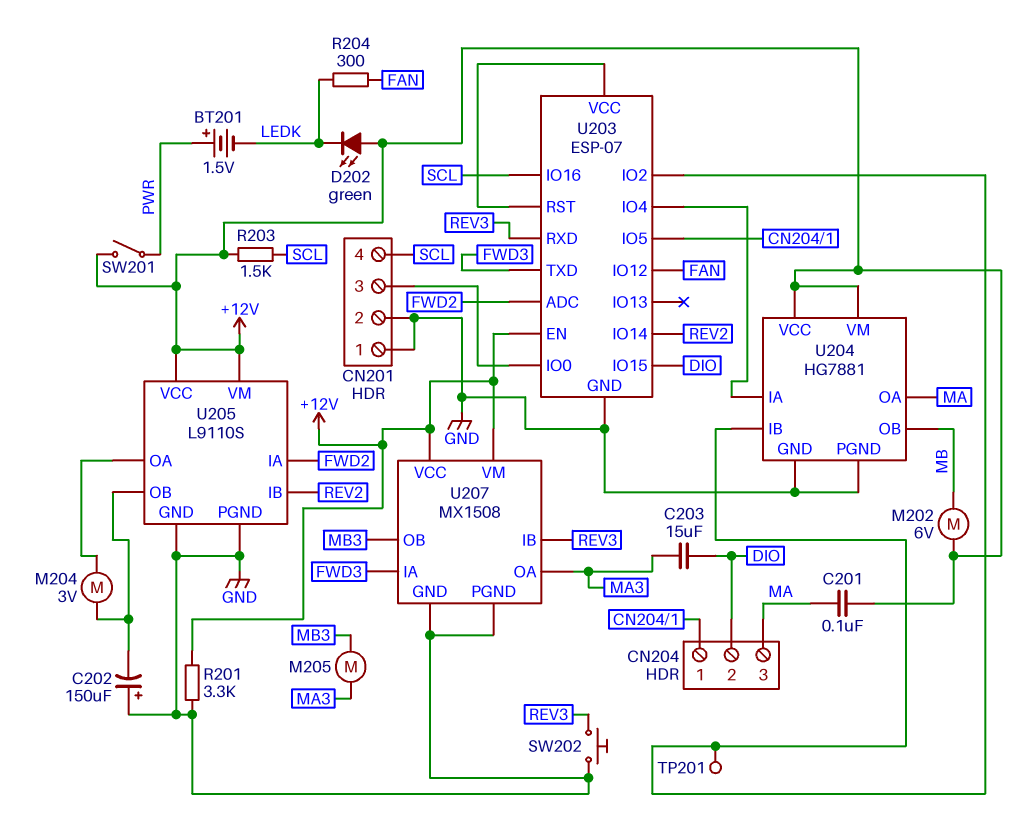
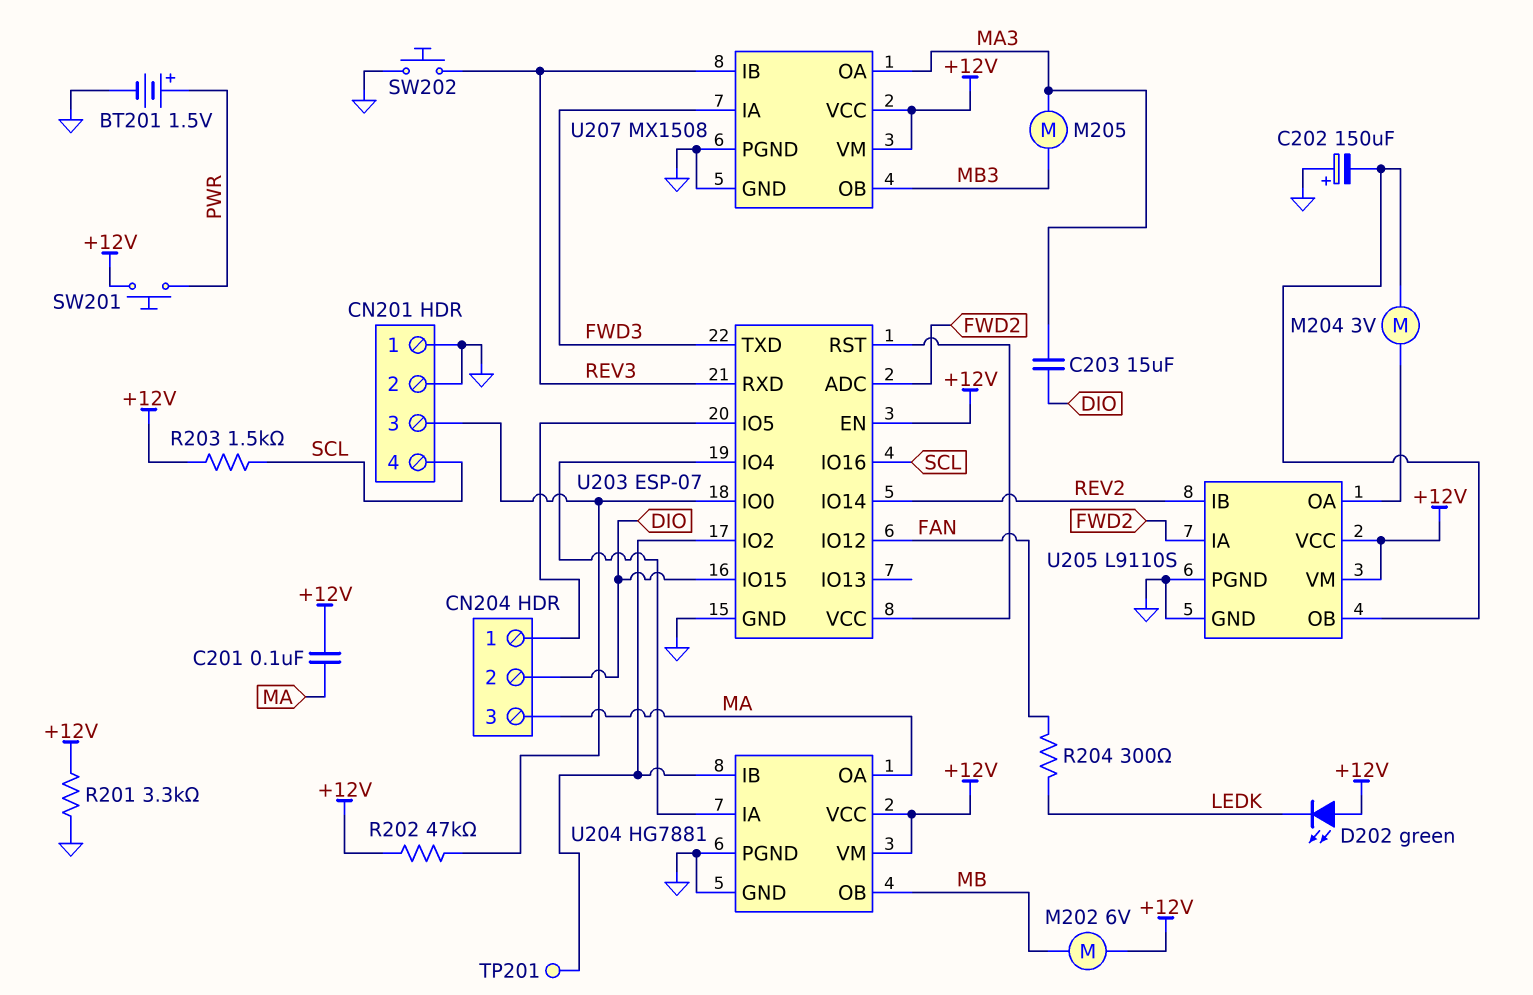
BT201: 1.5V (plus PWR, minus LEDK) -> 1.5V (plus PWR, minus GND)
R202: none -> 47k (+12V, CN201/3)
SW201: switch (+12V, PWR) -> button (+12V, PWR)

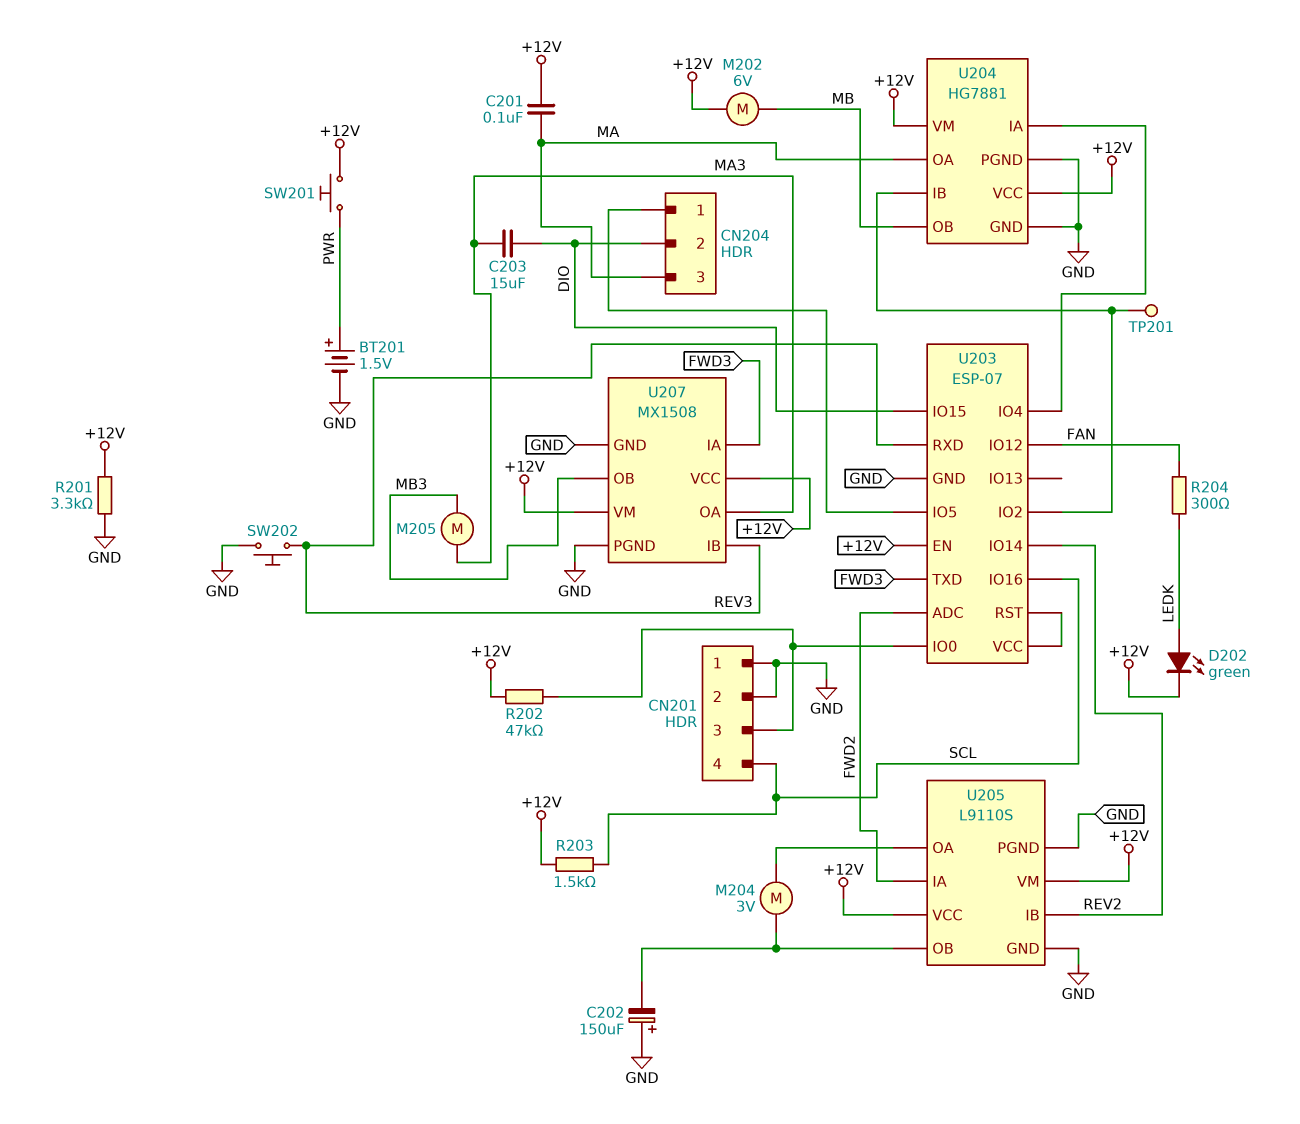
D202: LED green (A +12V, K LEDK) -> LED green (A LEDK, K +12V)

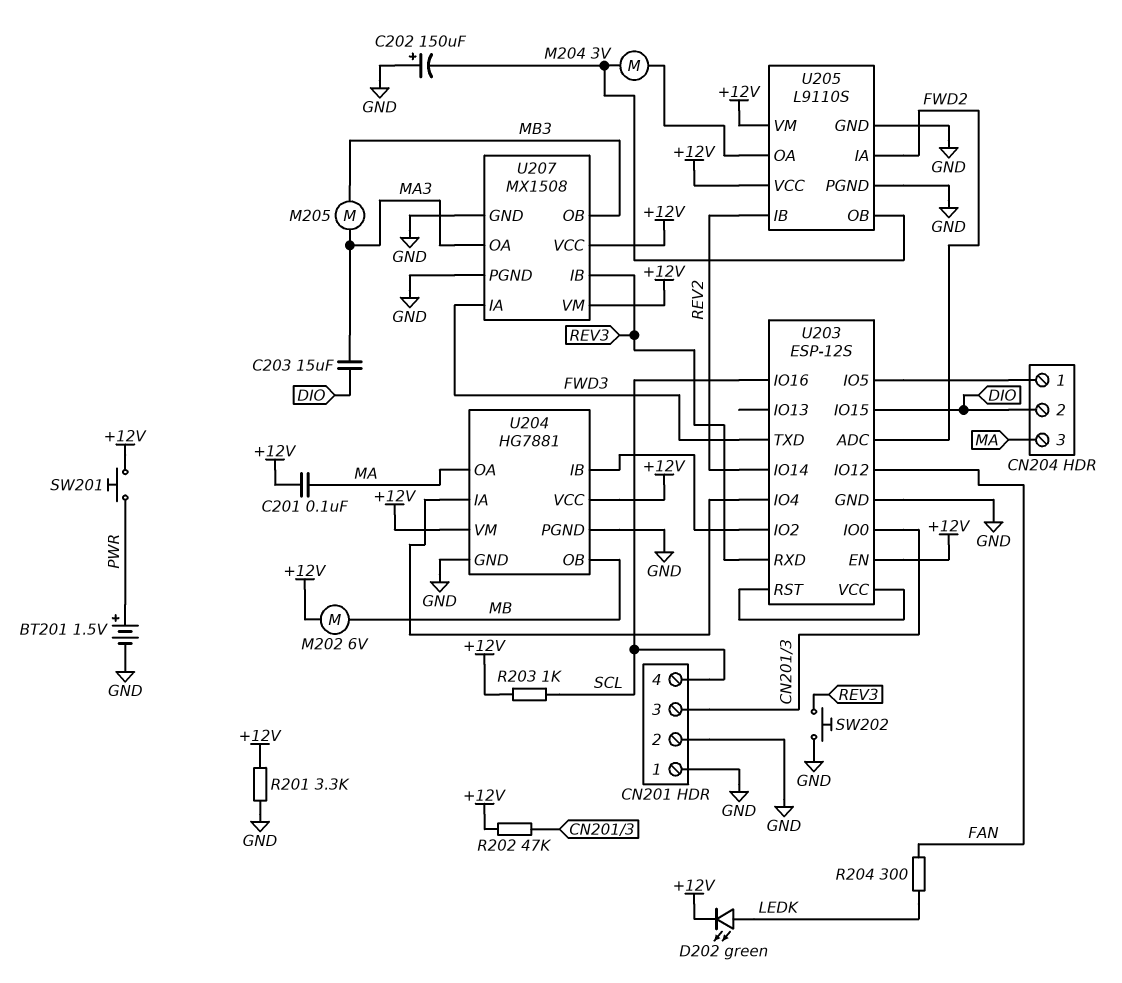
R203: 1.5k (+12V, SCL) -> 1k (+12V, SCL)
TP201: test point (U203/IO2) -> none
U203: ESP-07 -> ESP-12S

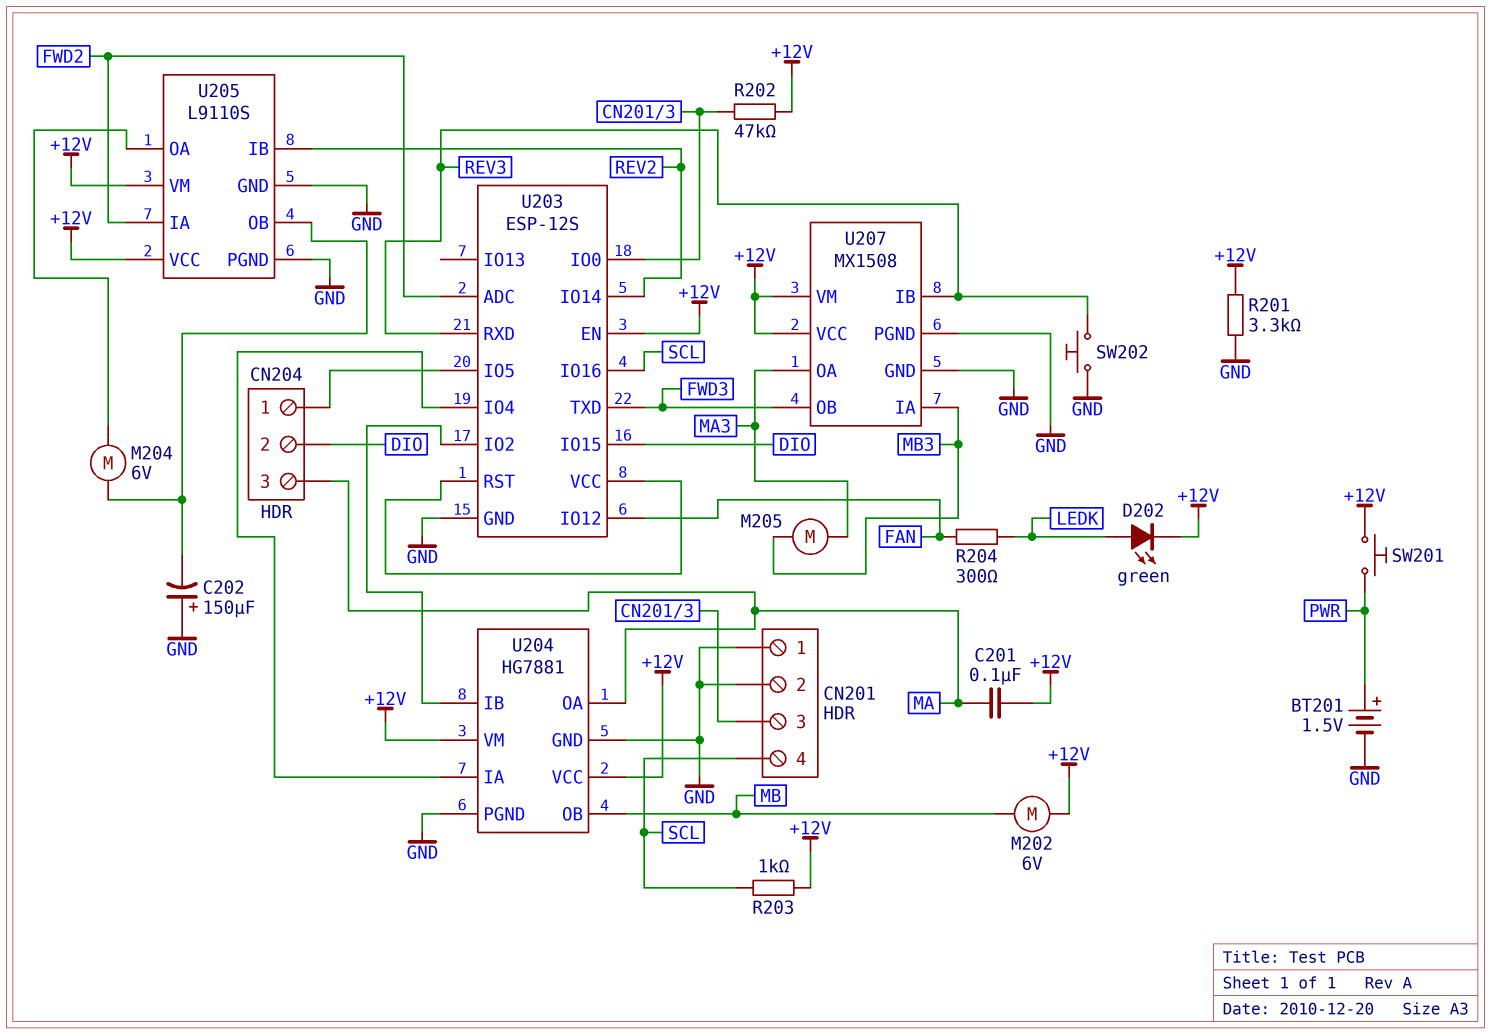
C203: 15uF (DIO, MA3) -> none
M204: motor 3V (U205/OA, U205/OB) -> motor 6V (U205/OA, U205/OB)
U207 pin IA: FWD3 -> MB3
U207 pin OB: MB3 -> FWD3

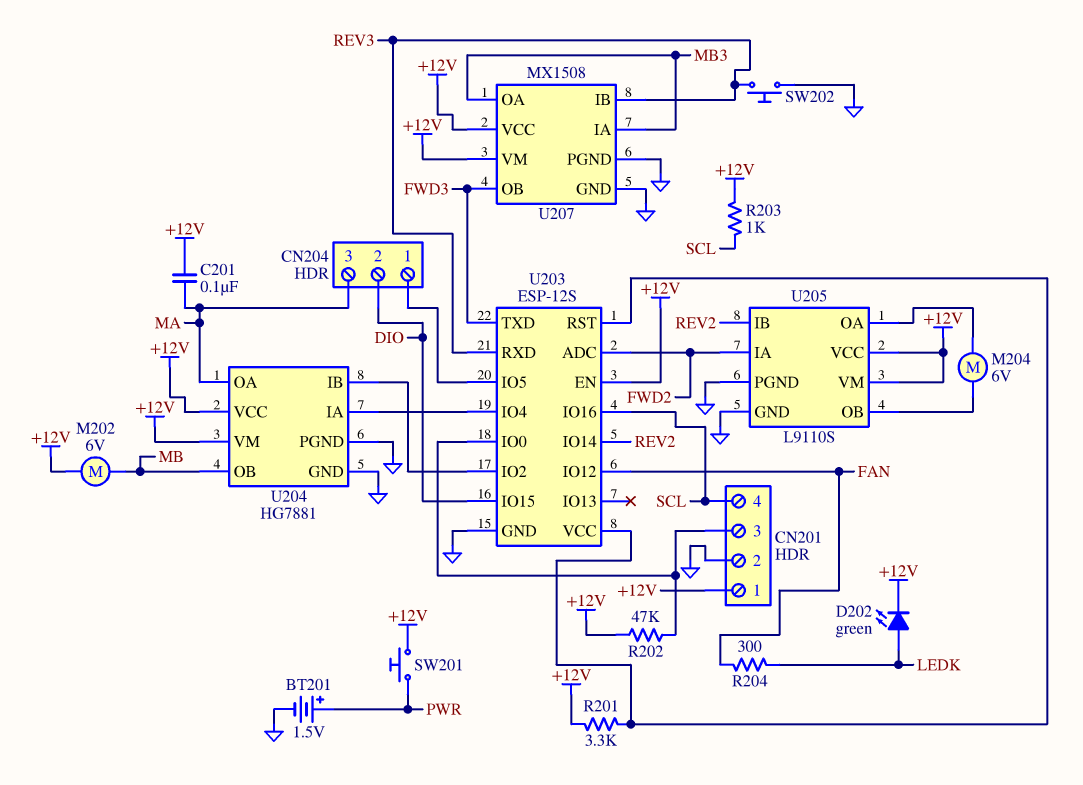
C202: 150uF (plus GND, minus U205/OB) -> none
CN201 pin 1: GND -> +12V
M205: motor (MA3, MB3) -> none
R201: 3.3k (+12V, GND) -> 3.3k (+12V, U203/RST)
U207 pin OA: MA3 -> MB3

